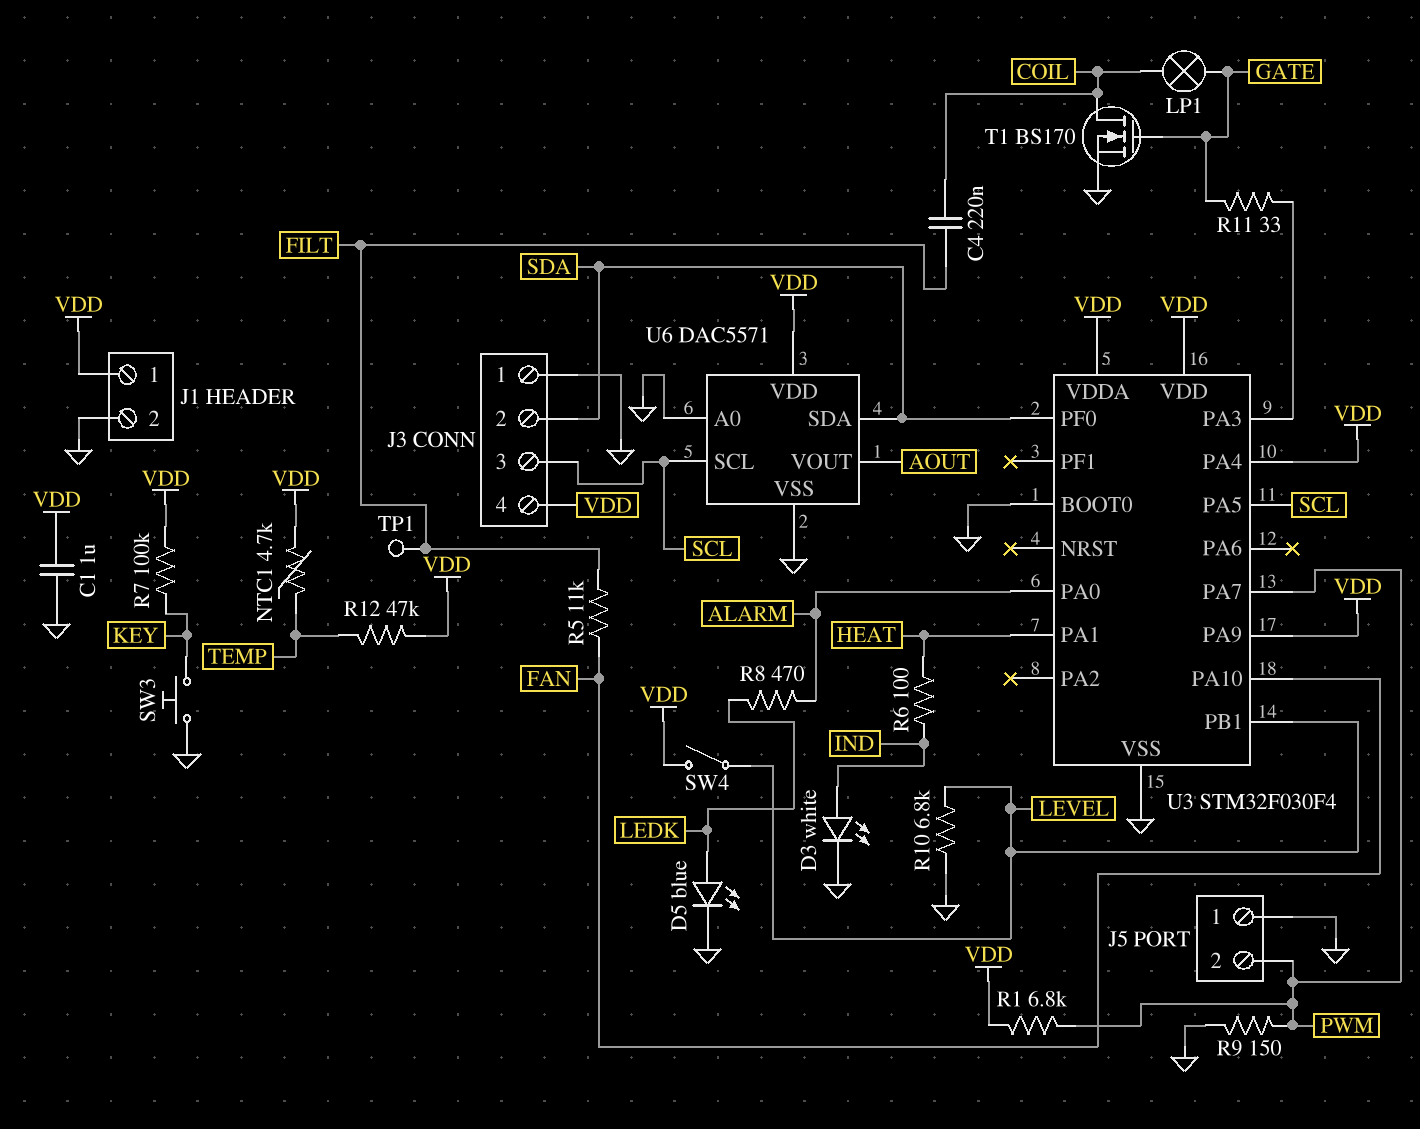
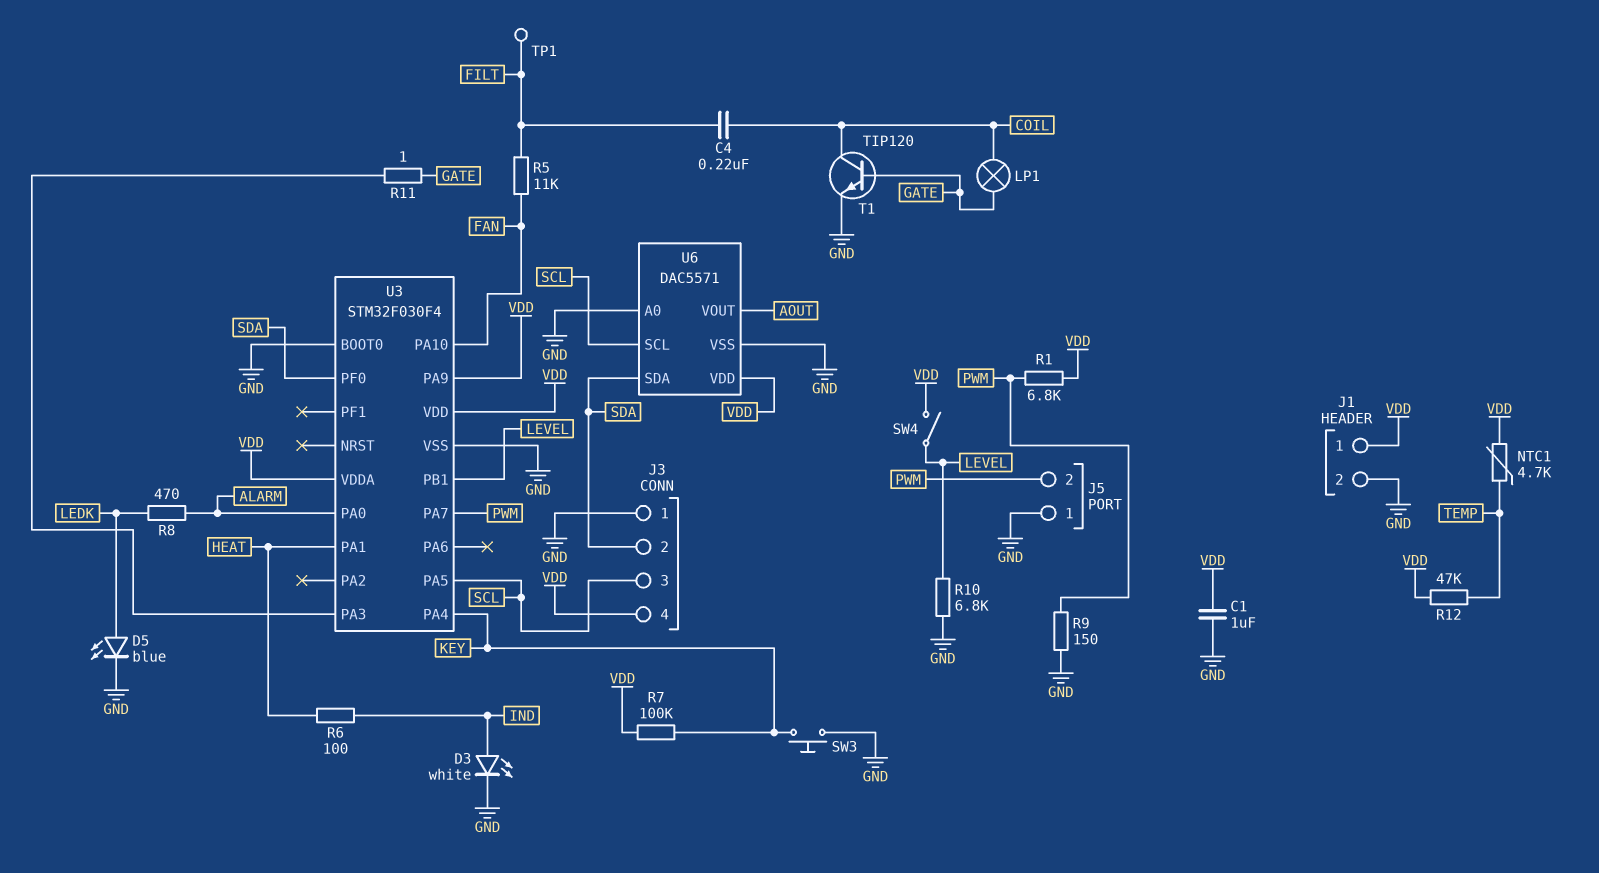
R11: 33 (GATE, U3/PA3) -> 1 (GATE, U3/PA3)
T1: NMOS BS170 (G GATE, D COIL, S GND) -> NPN TIP120 (B GATE, C COIL, E GND)
U3 pin PA4: VDD -> KEY

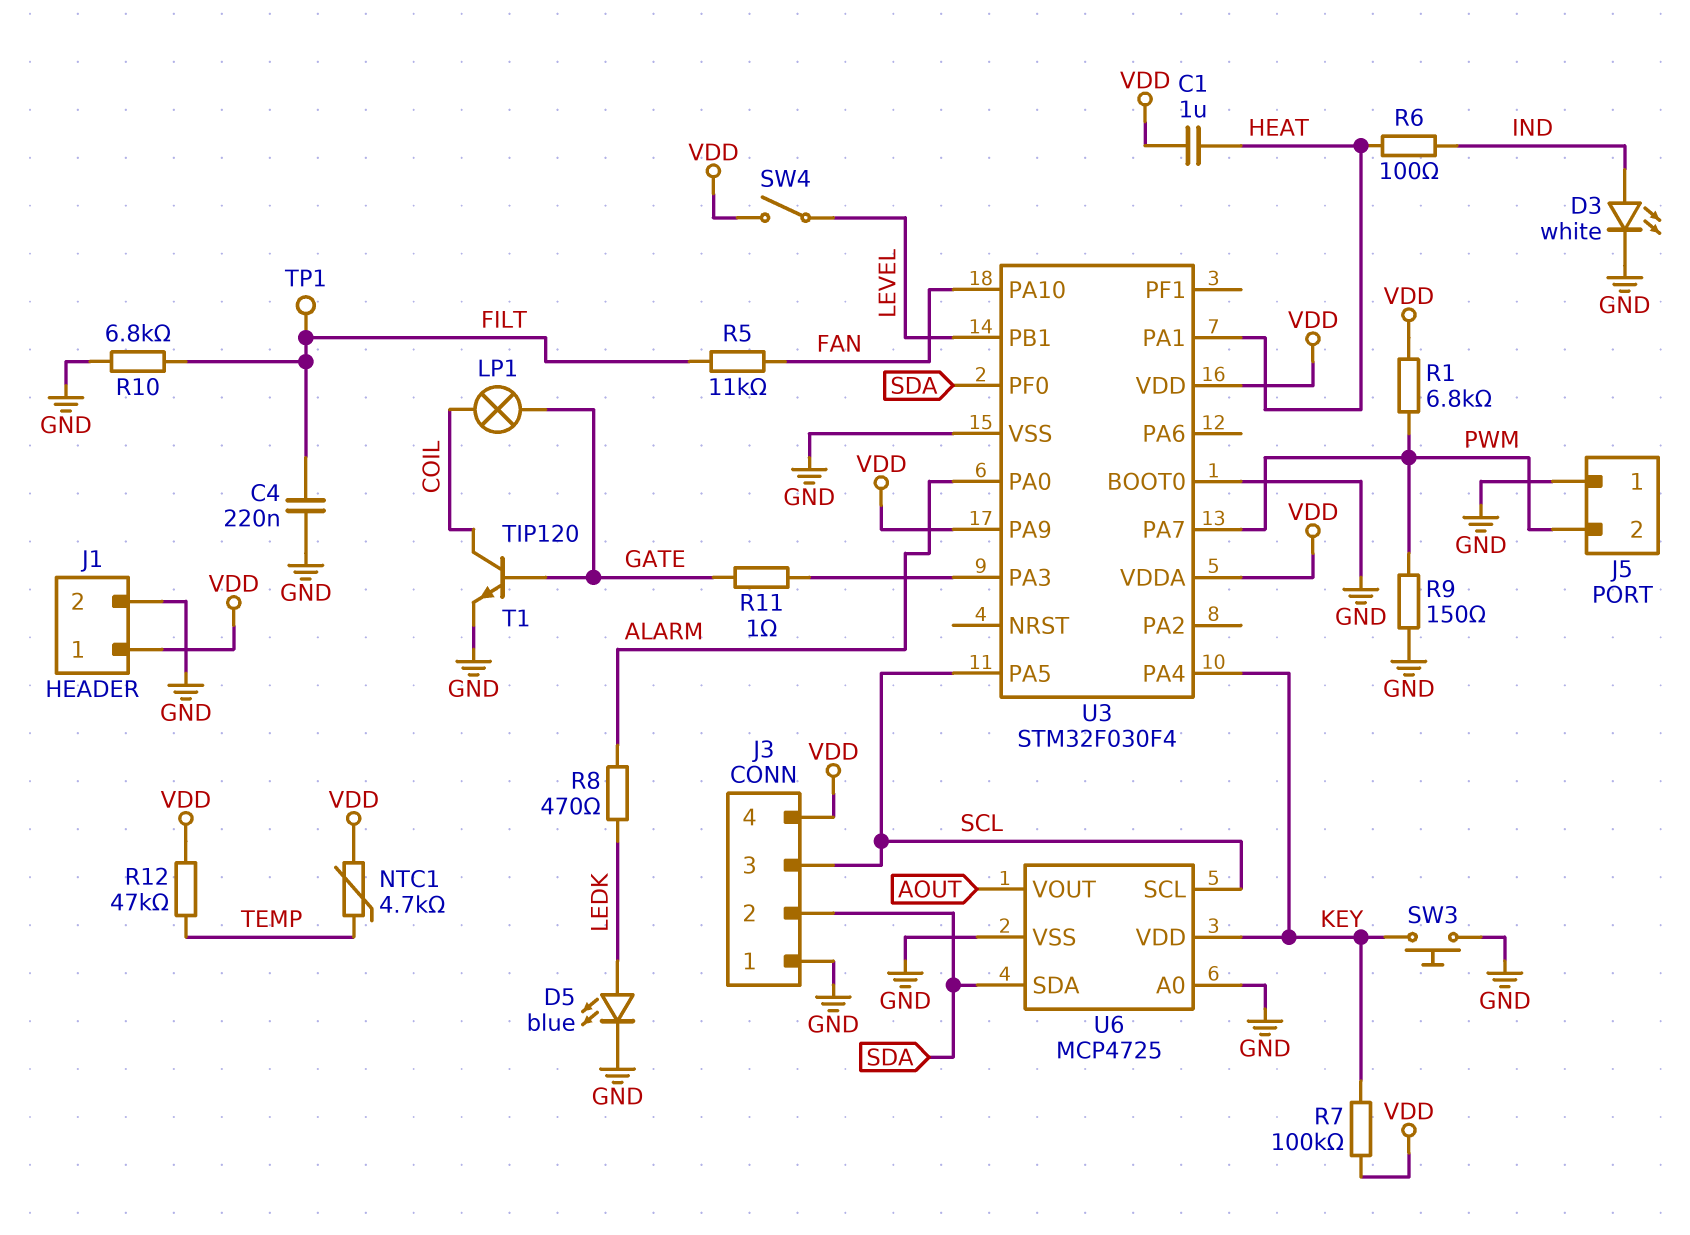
C1: 1uF (GND, VDD) -> 1uF (HEAT, VDD)
C4: 220nF (COIL, FILT) -> 220nF (FILT, GND)
R10: 6.8k (GND, LEVEL) -> 6.8k (FILT, GND)
U6: DAC5571 -> MCP4725
U6 pin VDD: VDD -> KEY

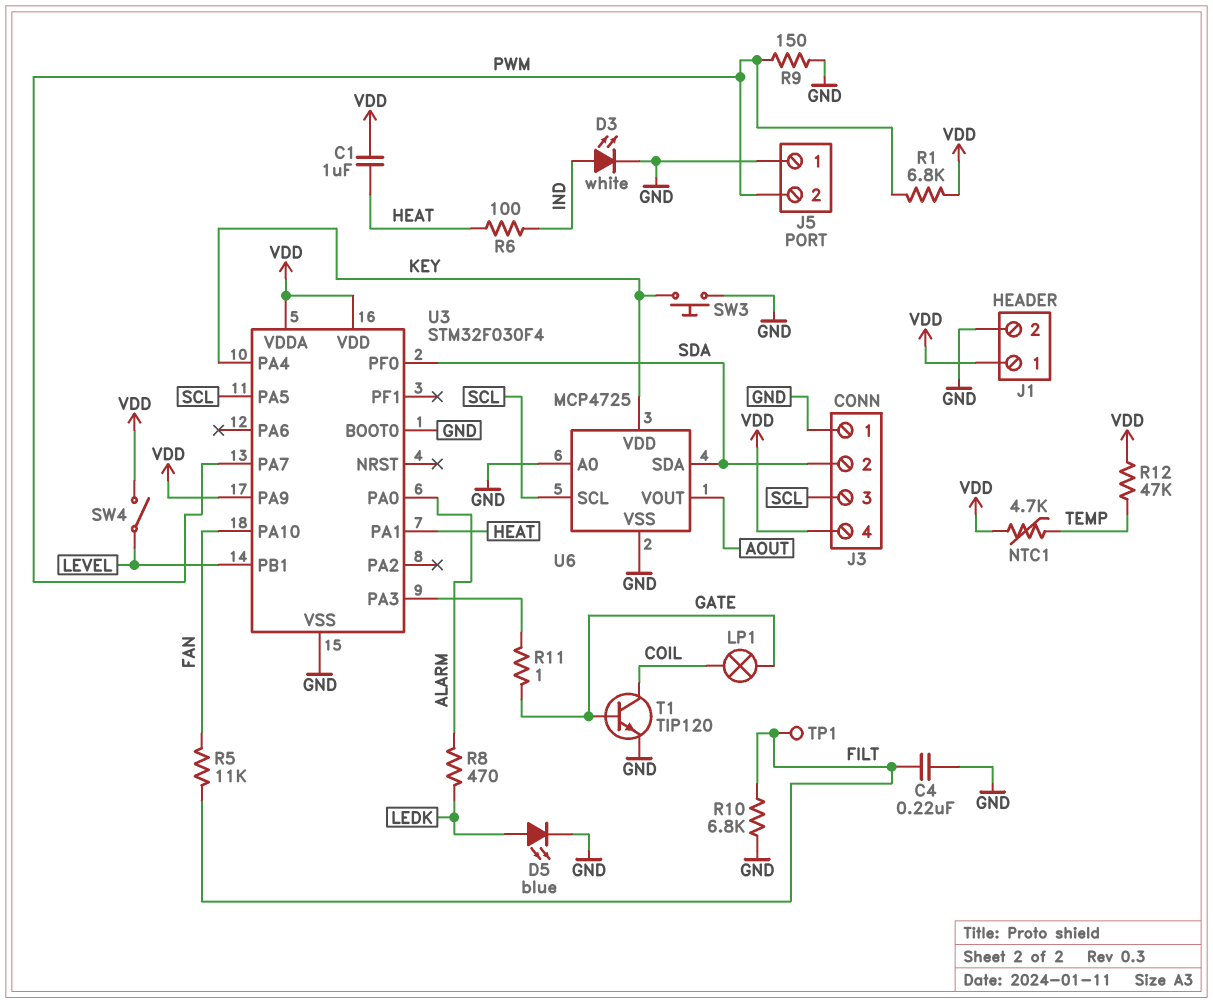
R7: 100k (KEY, VDD) -> none

